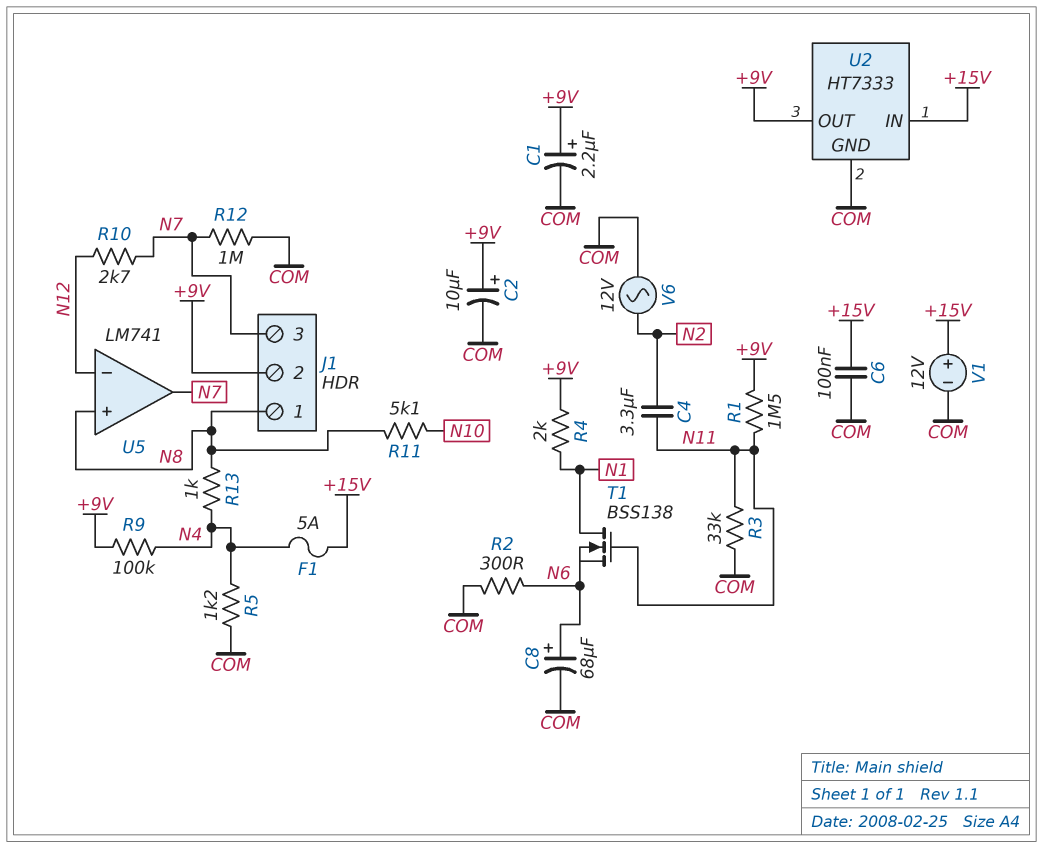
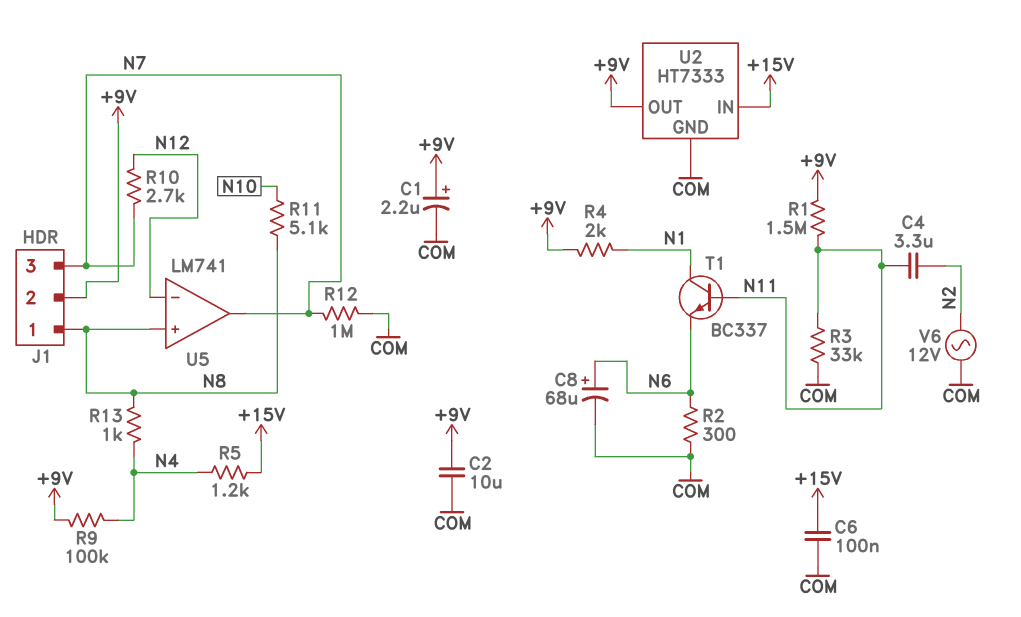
C2: 10uF (plus +9V, minus COM) -> 10uF (+9V, COM)
F1: 5A (+15V, N4) -> none
R5: 1.2k (COM, N4) -> 1.2k (+15V, N4)
T1: NMOS BSS138 (G N11, D N1, S N6) -> NPN BC337 (B N11, C N1, E N6)
V1: 12V (plus +15V, minus COM) -> none

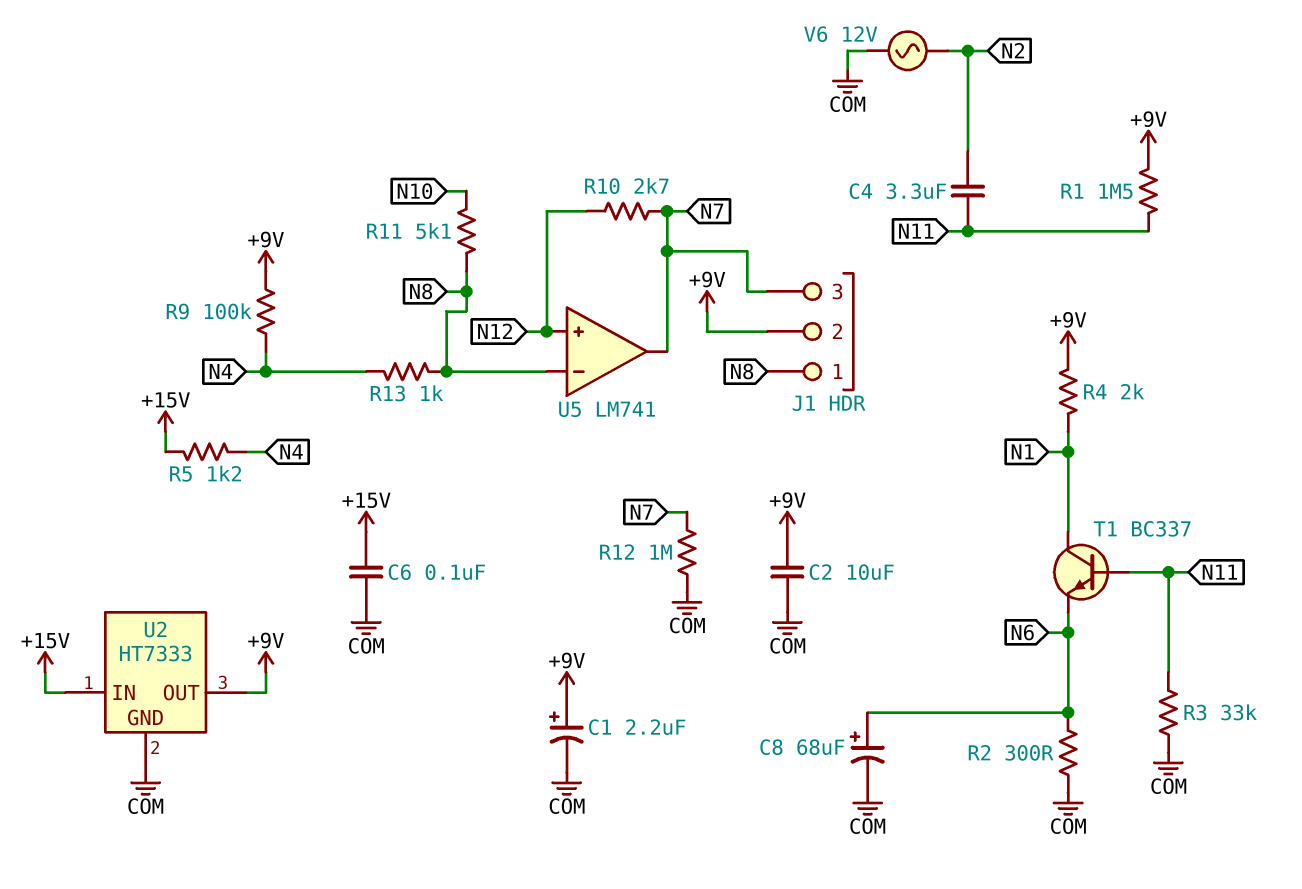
U5 pin in+: N8 -> N12
U5 pin in-: N12 -> N8

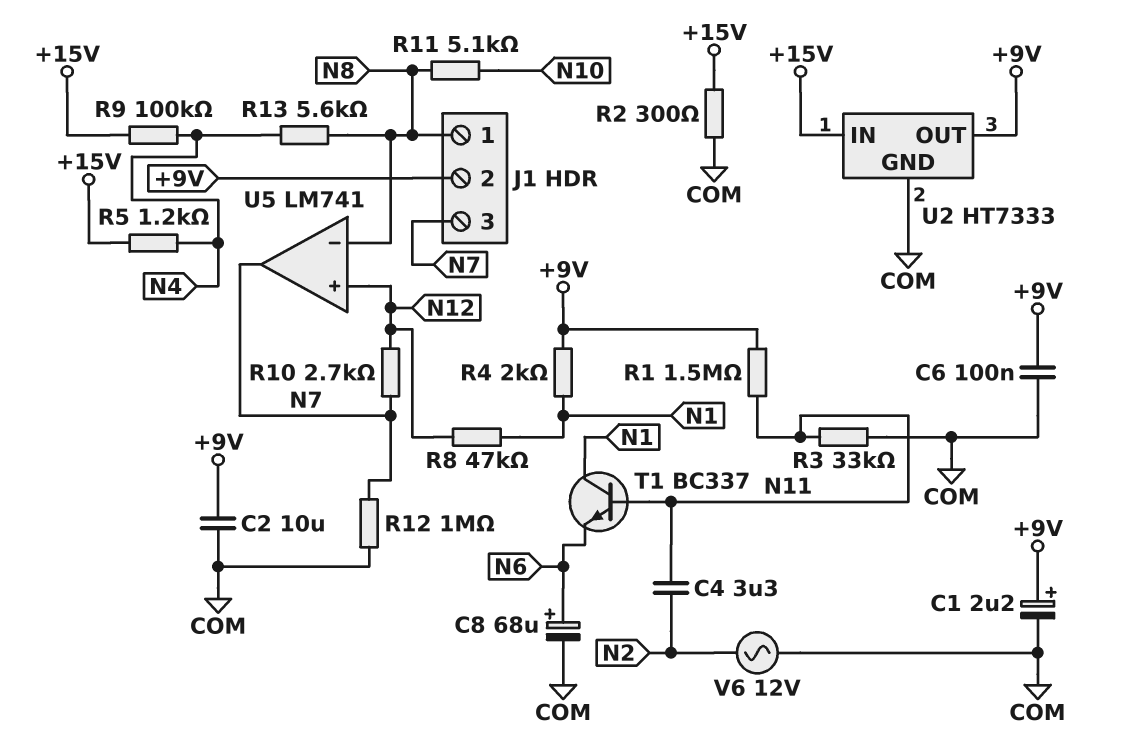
C6: 100nF (+15V, COM) -> 100nF (+9V, COM)
R2: 300 (COM, N6) -> 300 (+15V, COM)
R8: none -> 47k (N1, N12)
R9: 100k (+9V, N4) -> 100k (+15V, N4)
R13: 1k (N4, N8) -> 5.6k (N4, N8)

